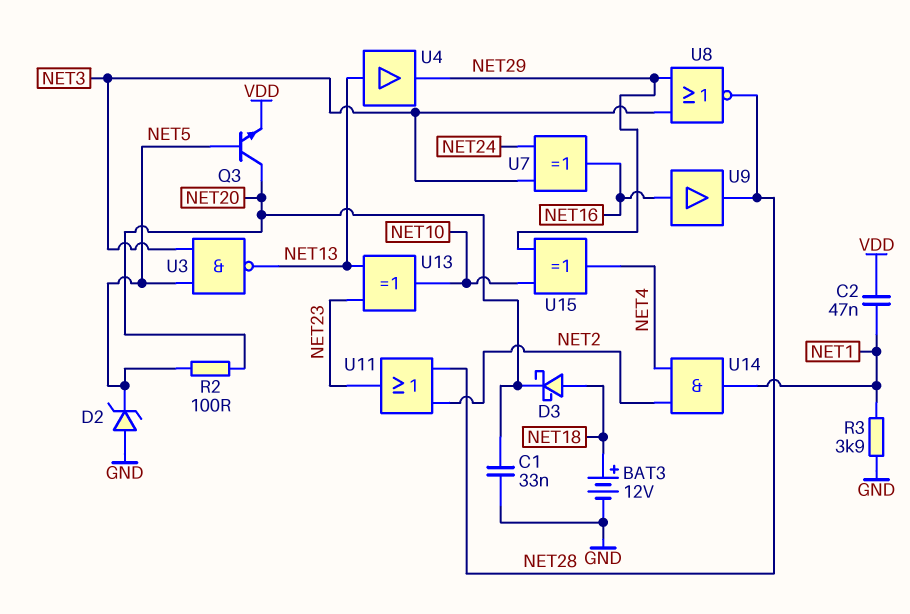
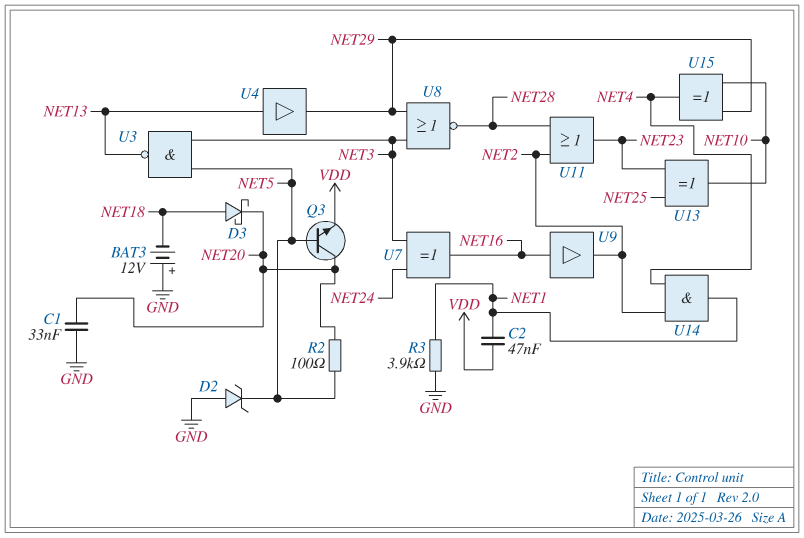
BAT3: 12V (plus NET18, minus GND) -> 12V (plus GND, minus NET18)
U9: buffer (in NET16, out NET28) -> buffer (in NET16, out NET2)
U13: XOR (in NET13, in NET23, out NET10) -> XOR (in NET23, in NET25, out NET10)

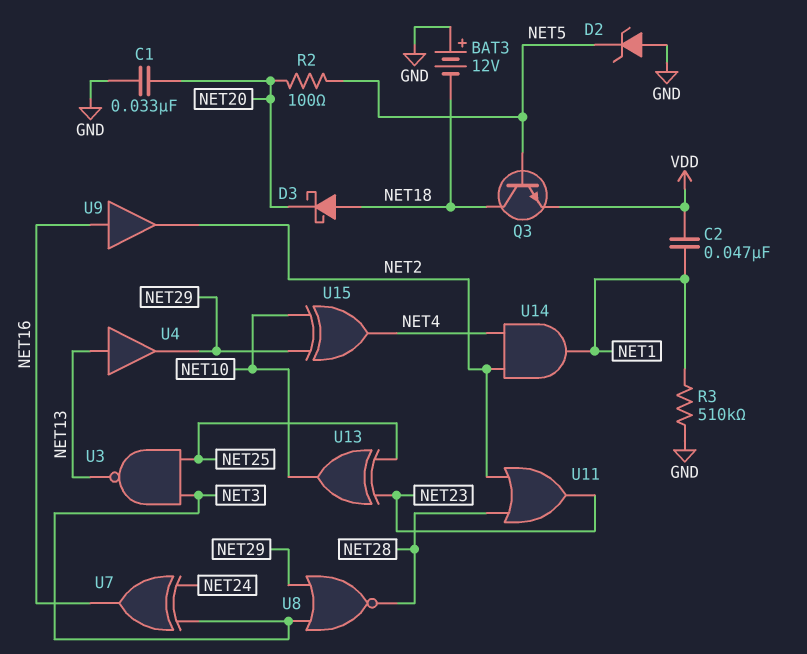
Q3: NPN (B NET5, C NET20, E VDD) -> NPN (B NET5, C NET18, E VDD)
R3: 3.9k (GND, NET1) -> 510k (GND, NET1)
U3: NAND (in NET3, in NET5, out NET13) -> NAND (in NET3, in NET25, out NET13)

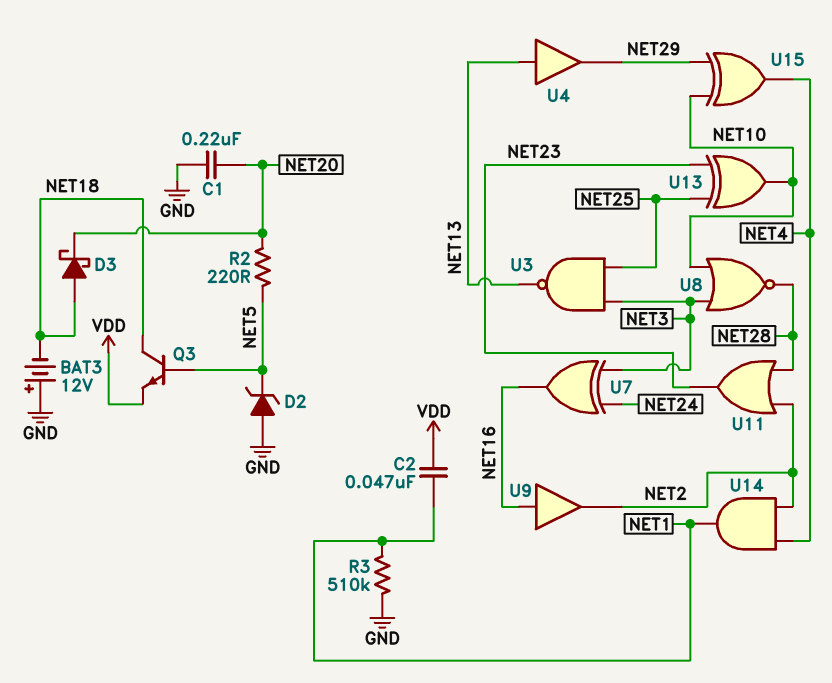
C1: 33nF (GND, NET20) -> 220nF (GND, NET20)
R2: 100 (NET5, NET20) -> 220 (NET5, NET20)
U8: NOR (in NET3, in NET29, out NET28) -> NOR (in NET3, in NET10, out NET28)

